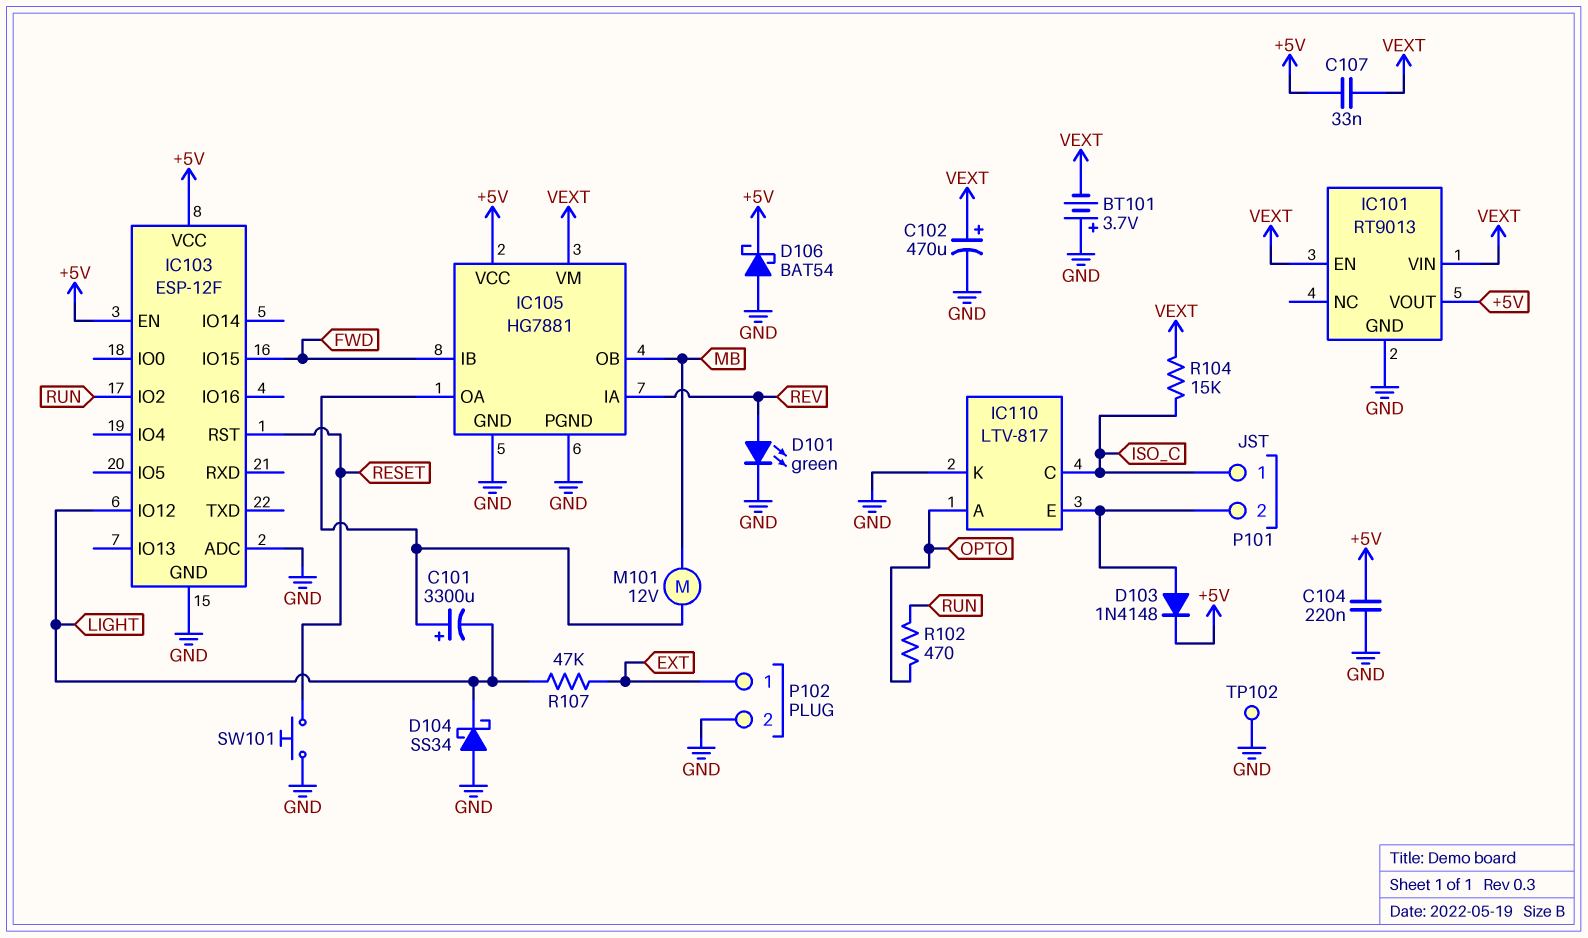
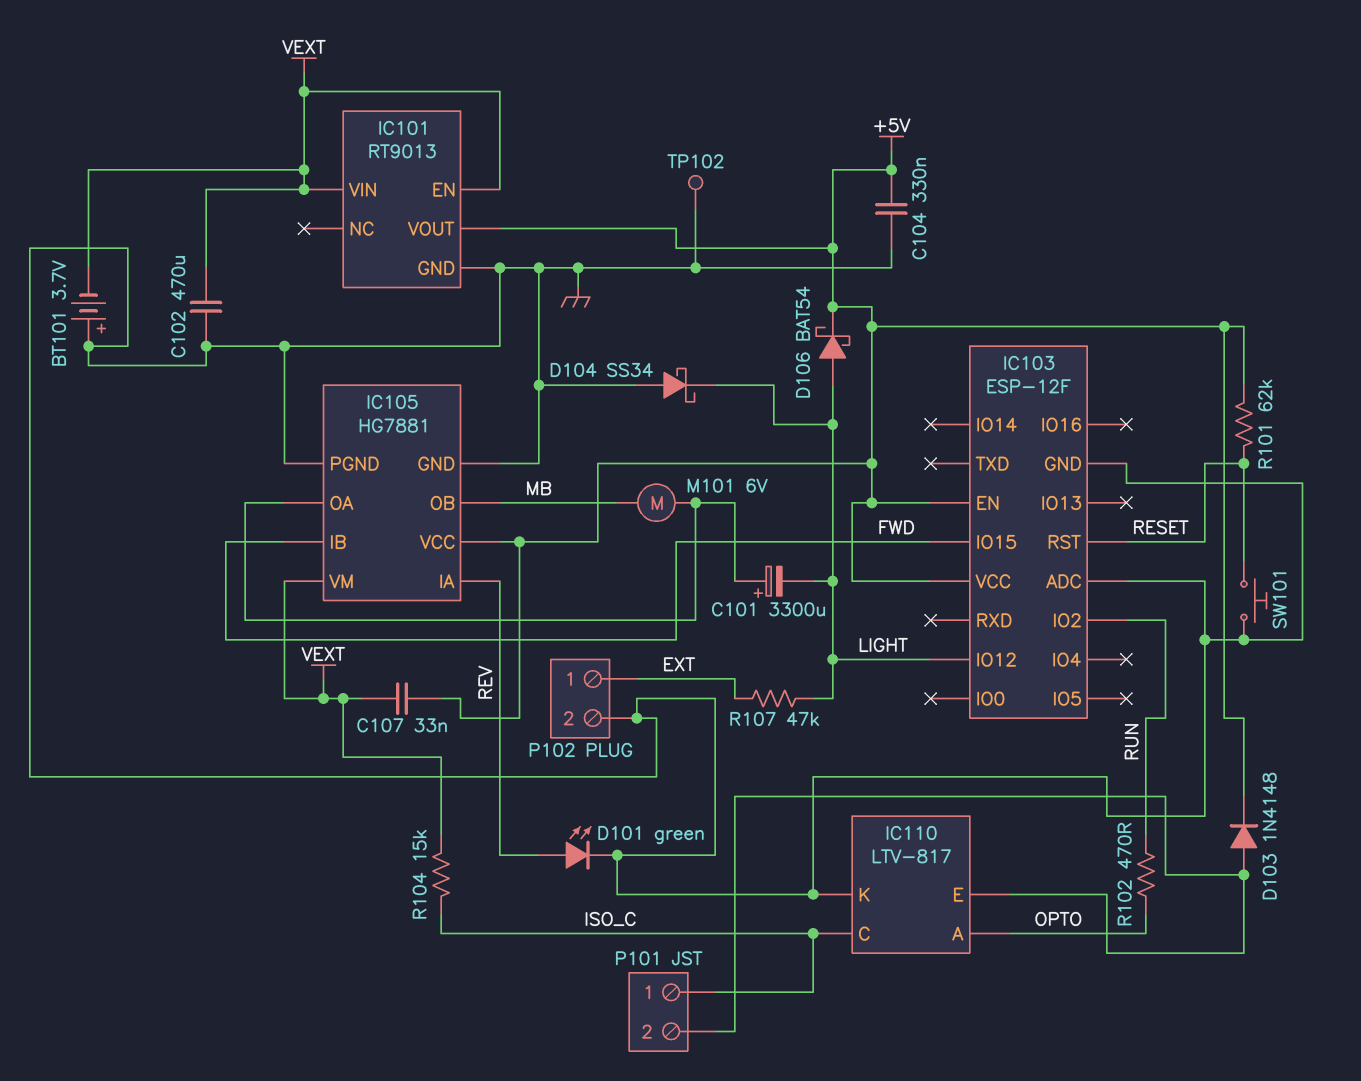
C102: 470uF (plus VEXT, minus GND) -> 470uF (GND, VEXT)
C104: 220nF (+5V, GND) -> 330nF (+5V, GND)
D106: schottky BAT54 (A GND, K +5V) -> schottky BAT54 (A LIGHT, K +5V)
M101: motor 12V (IC105/OA, MB) -> motor 6V (IC105/OA, MB)
R101: none -> 62k (+5V, RESET)

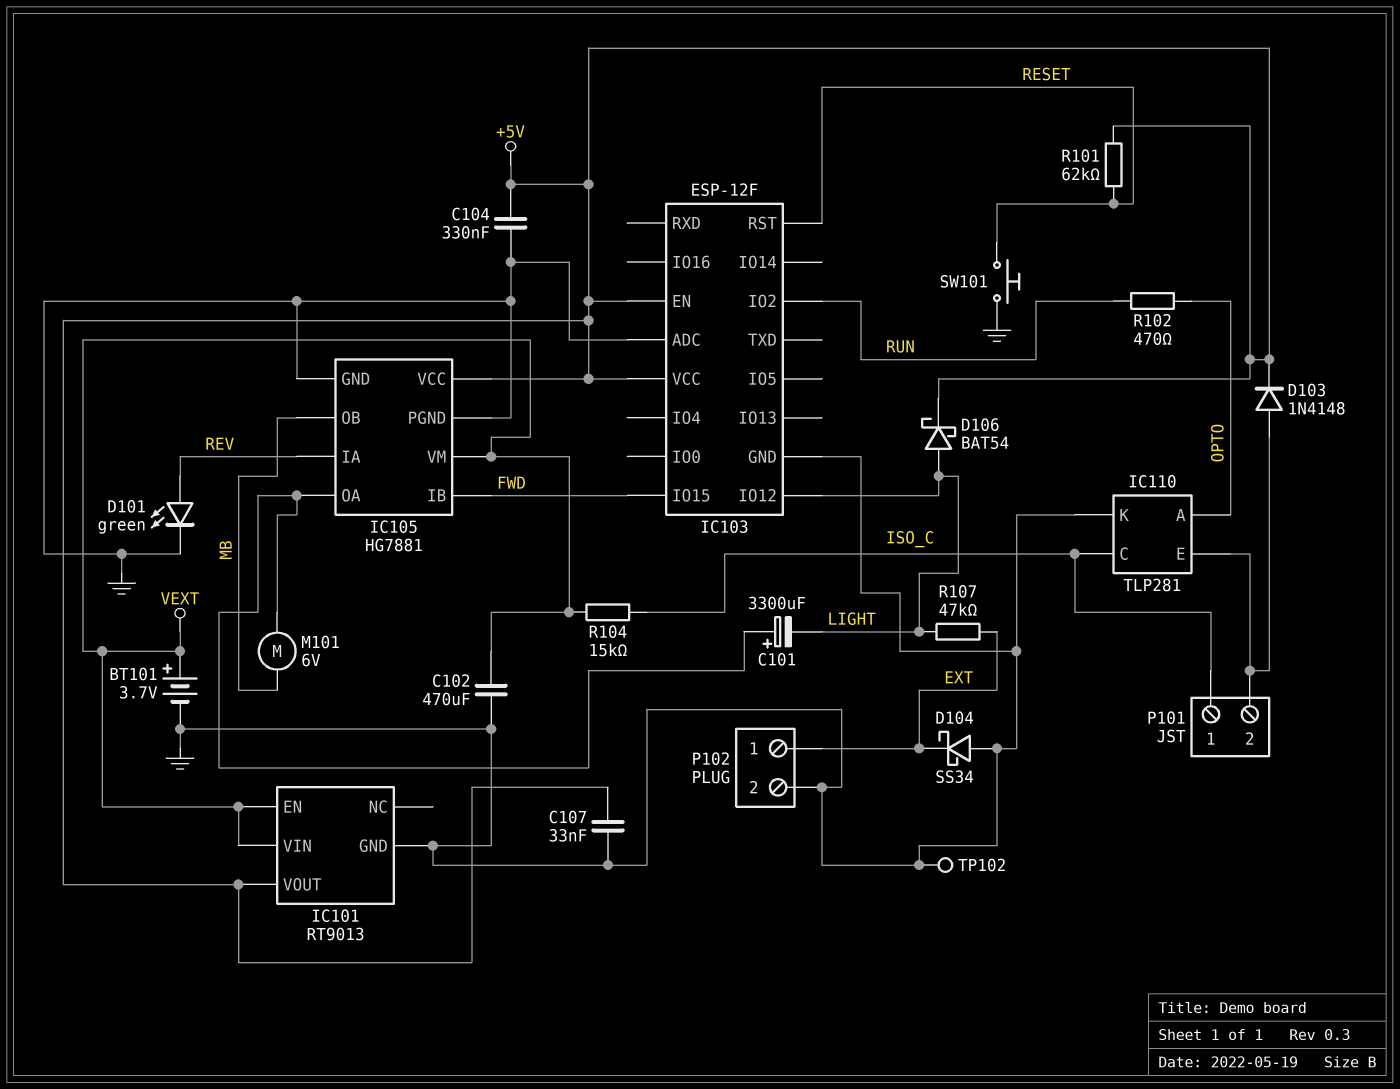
BT101: 3.7V (plus GND, minus VEXT) -> 3.7V (plus VEXT, minus GND)
C107: 33nF (+5V, VEXT) -> 33nF (+5V, GND)
D104: schottky SS34 (A GND, K LIGHT) -> schottky SS34 (A GND, K EXT)
IC110: LTV-817 -> TLP281

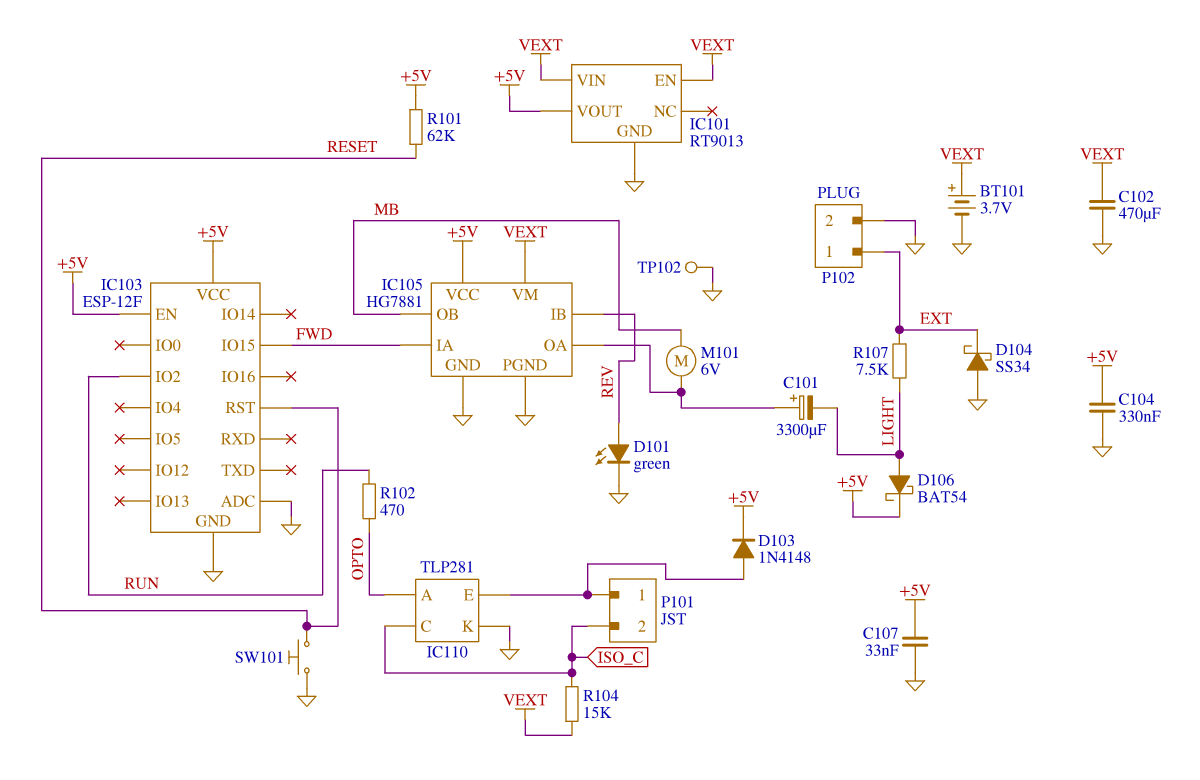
IC103 pin IO12: LIGHT -> none
IC105 pin IA: REV -> FWD
IC105 pin IB: FWD -> REV
P101 pin 1: ISO_C -> IC110/E
P101 pin 2: IC110/E -> ISO_C
R107: 47k (EXT, LIGHT) -> 7.5k (EXT, LIGHT)

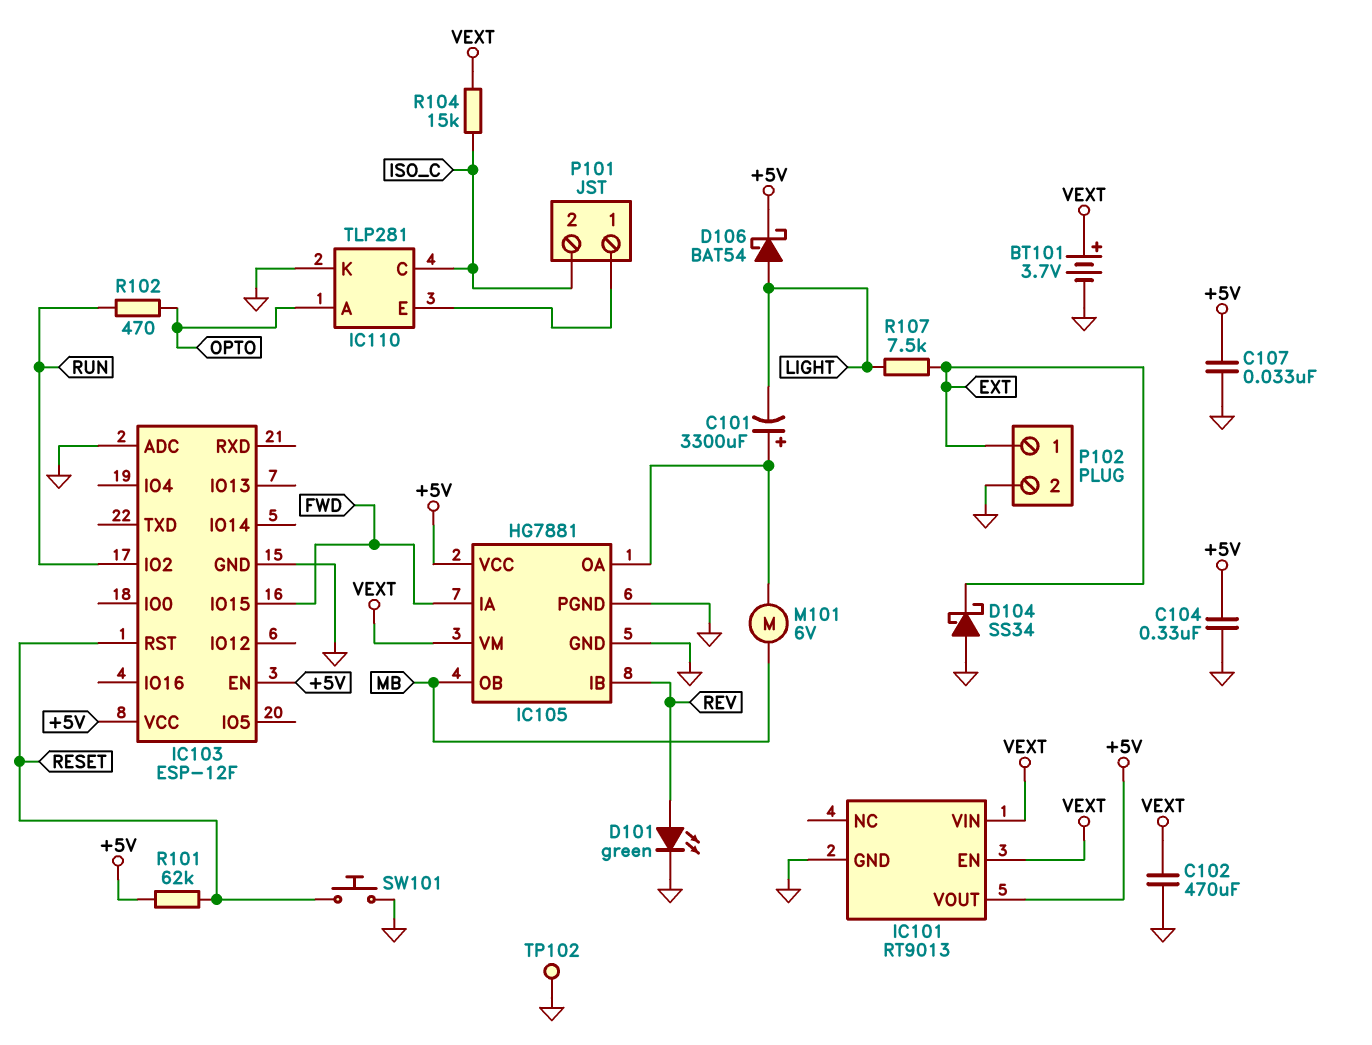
D103: diode 1N4148 (A IC110/E, K +5V) -> none

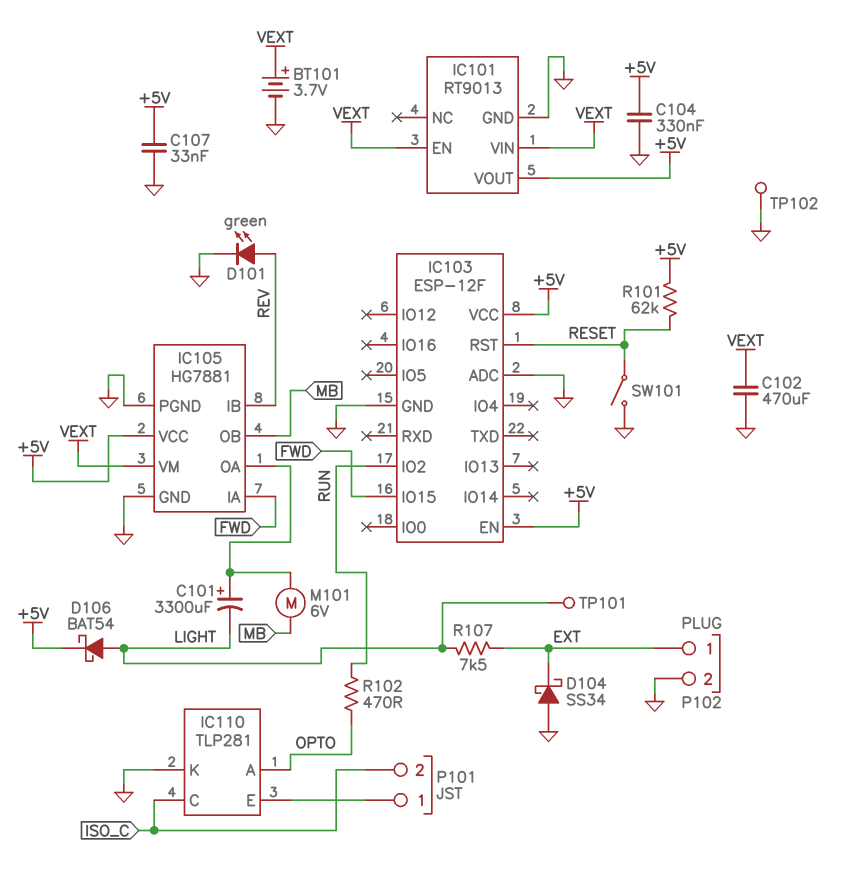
R104: 15k (ISO_C, VEXT) -> none
SW101: button (GND, RESET) -> switch (GND, RESET)
TP101: none -> test point (LIGHT)

